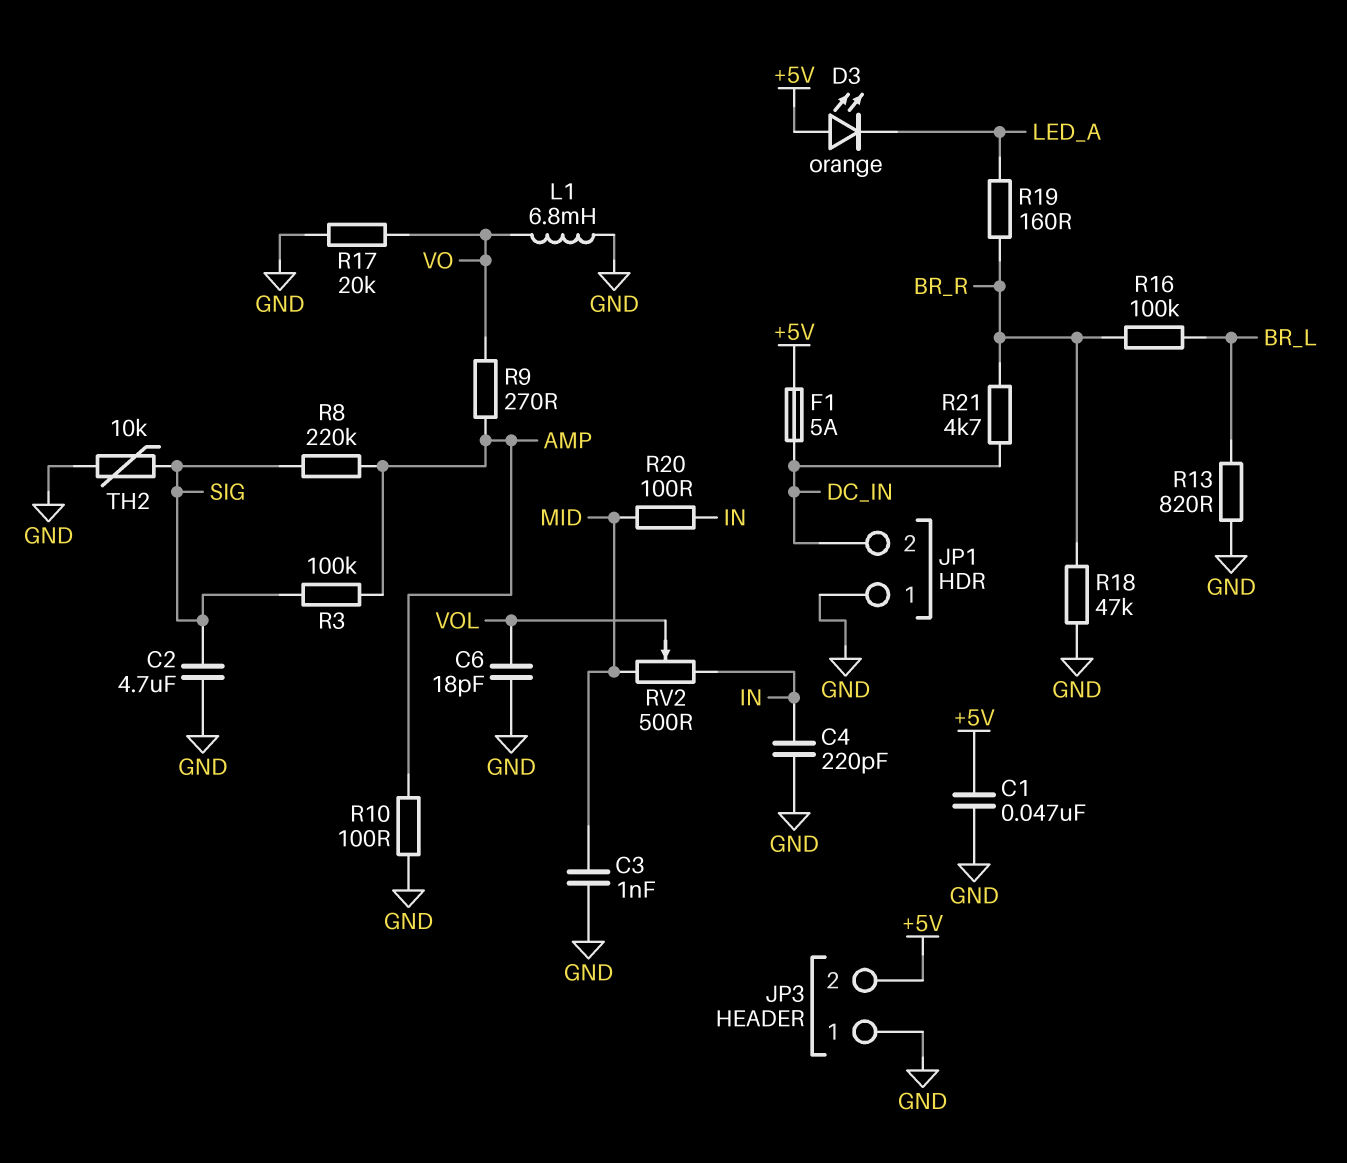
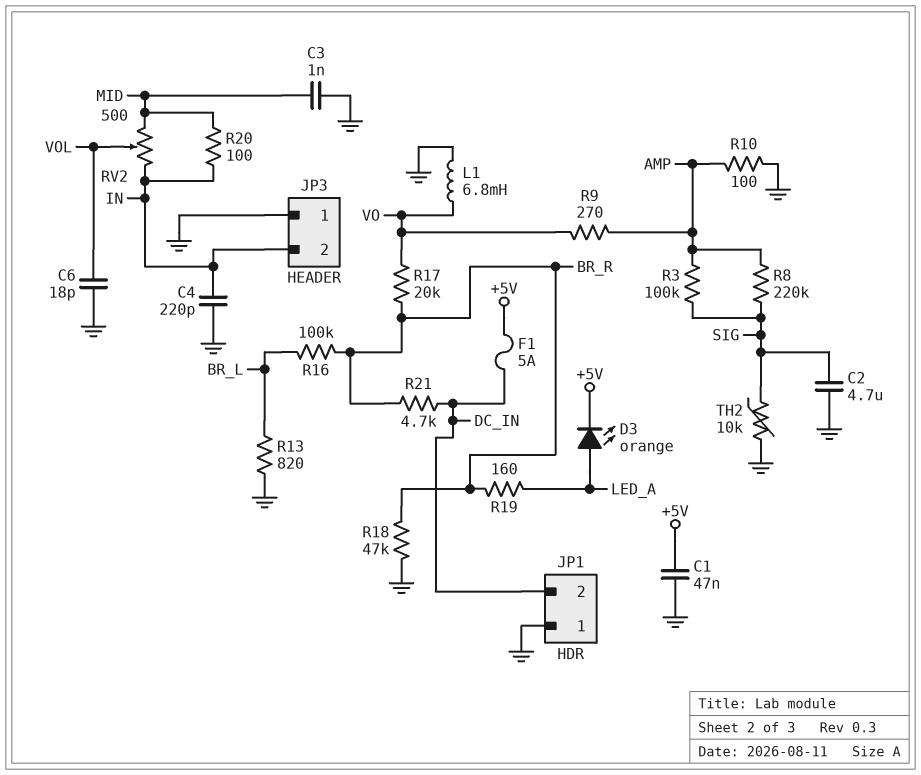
D3: LED orange (A +5V, K LED_A) -> LED orange (A LED_A, K +5V)
JP3 pin 2: +5V -> IN
R17: 20k (GND, VO) -> 20k (BR_R, VO)

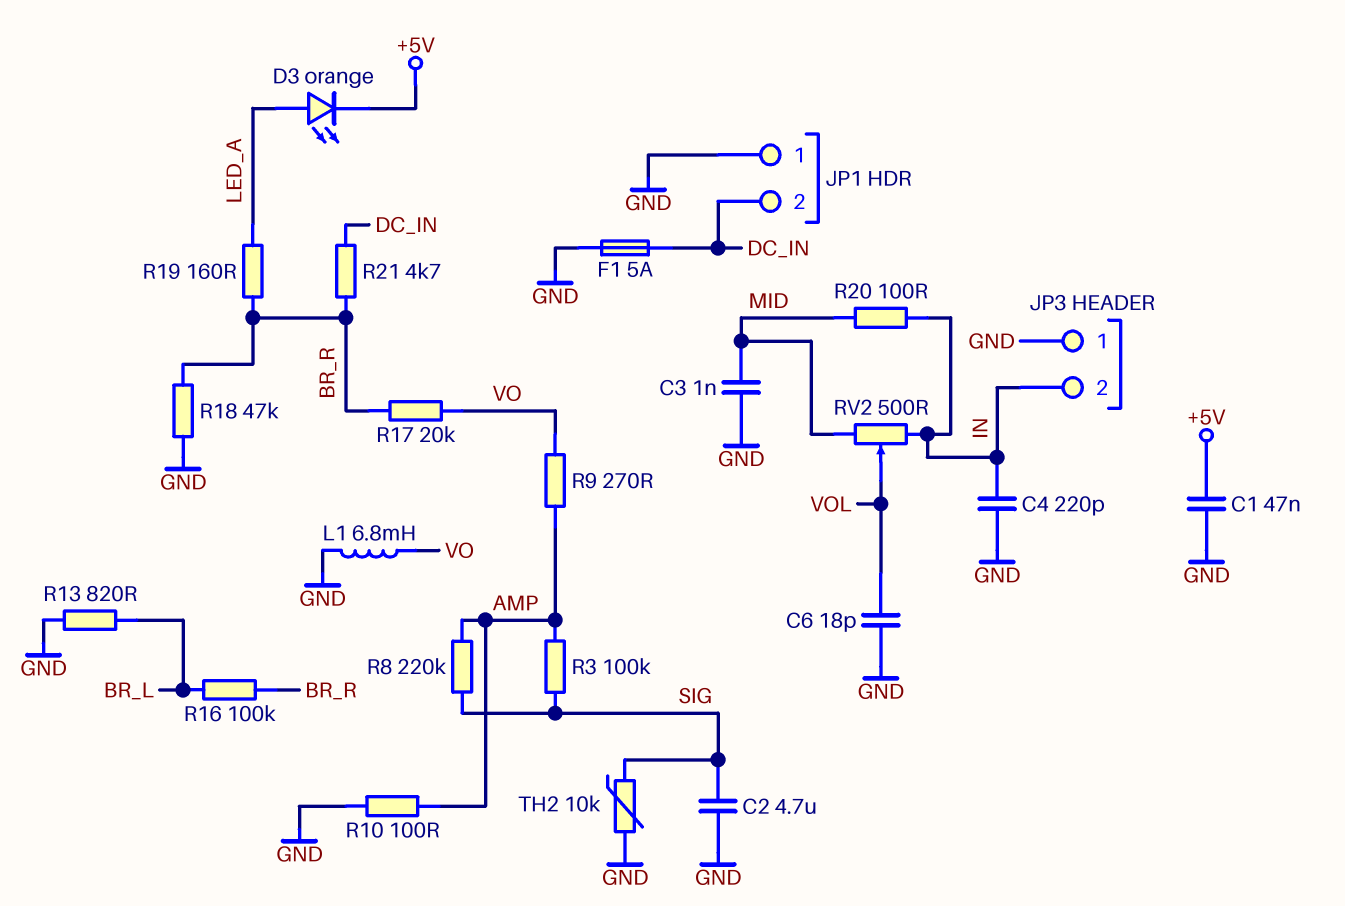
F1: 5A (+5V, DC_IN) -> 5A (DC_IN, GND)

